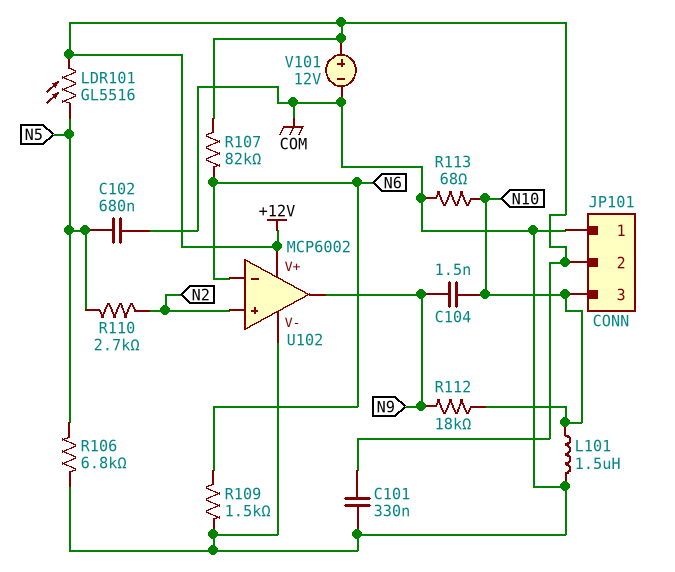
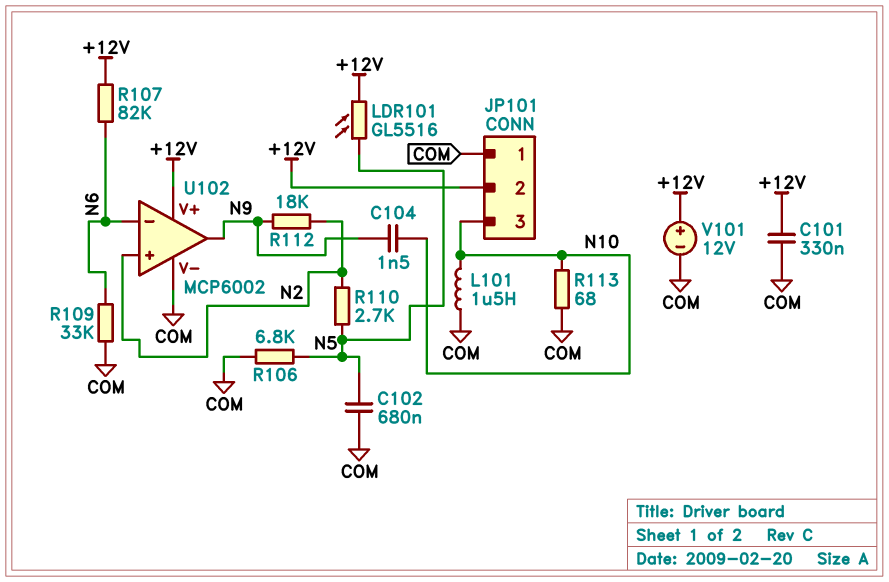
R109: 1.5k (COM, N6) -> 33k (COM, N6)
R112: 18k (N9, N10) -> 18k (N2, N9)

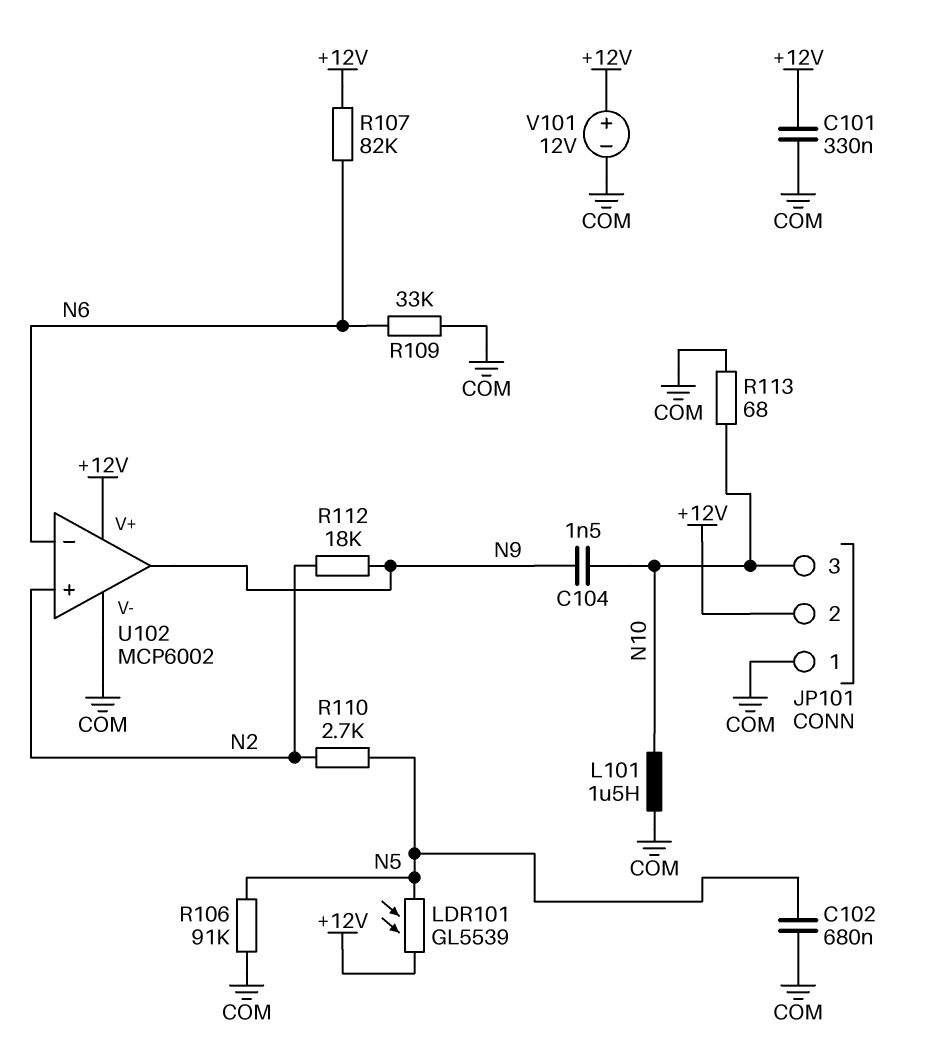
LDR101: GL5516 (+12V, N5) -> GL5539 (+12V, N5)
R106: 6.8k (COM, N5) -> 91k (COM, N5)

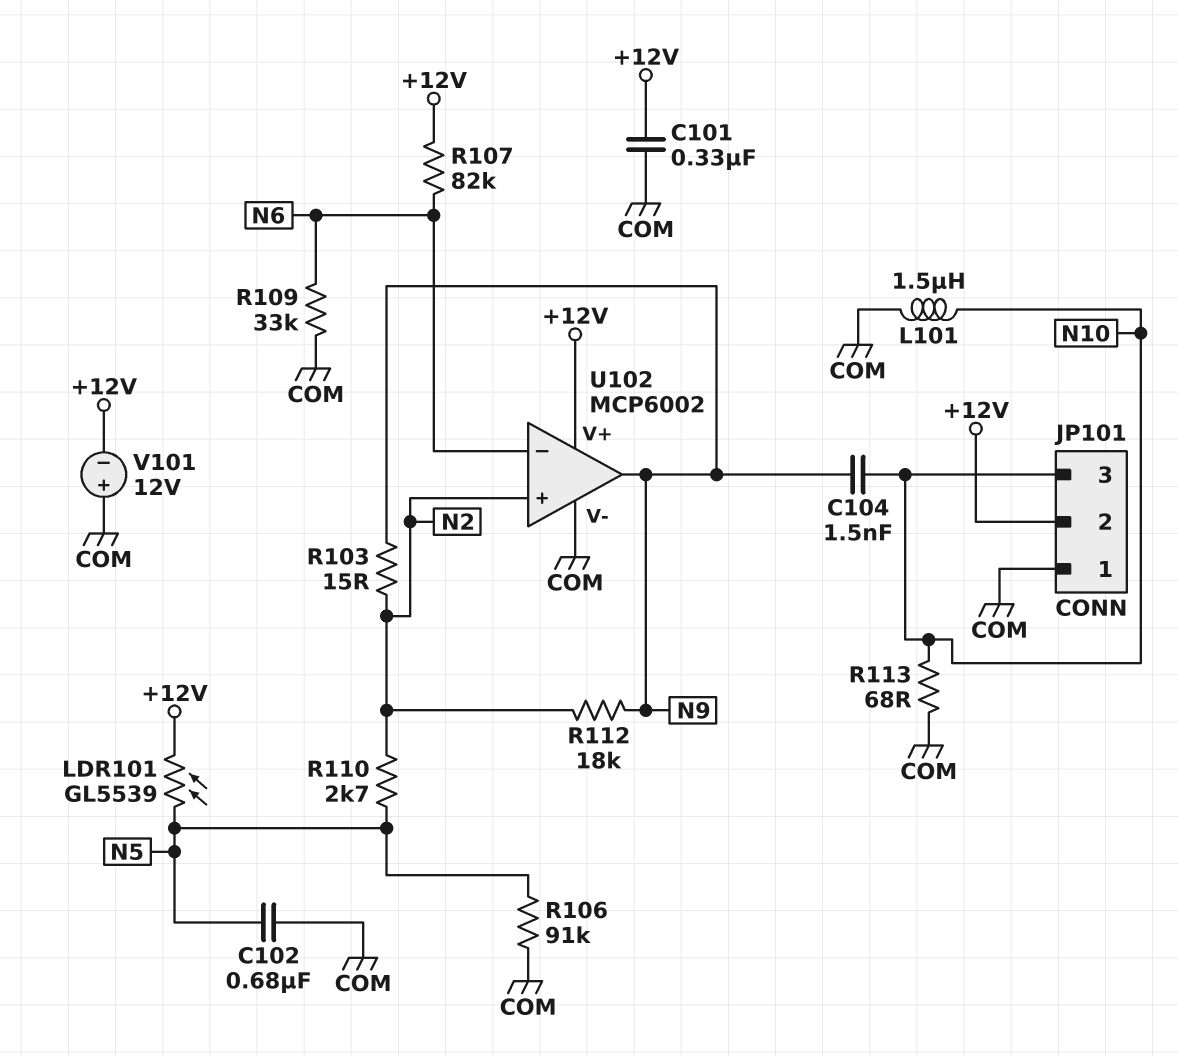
R103: none -> 15 (N2, N9)
V101: 12V (plus +12V, minus COM) -> 12V (plus COM, minus +12V)

